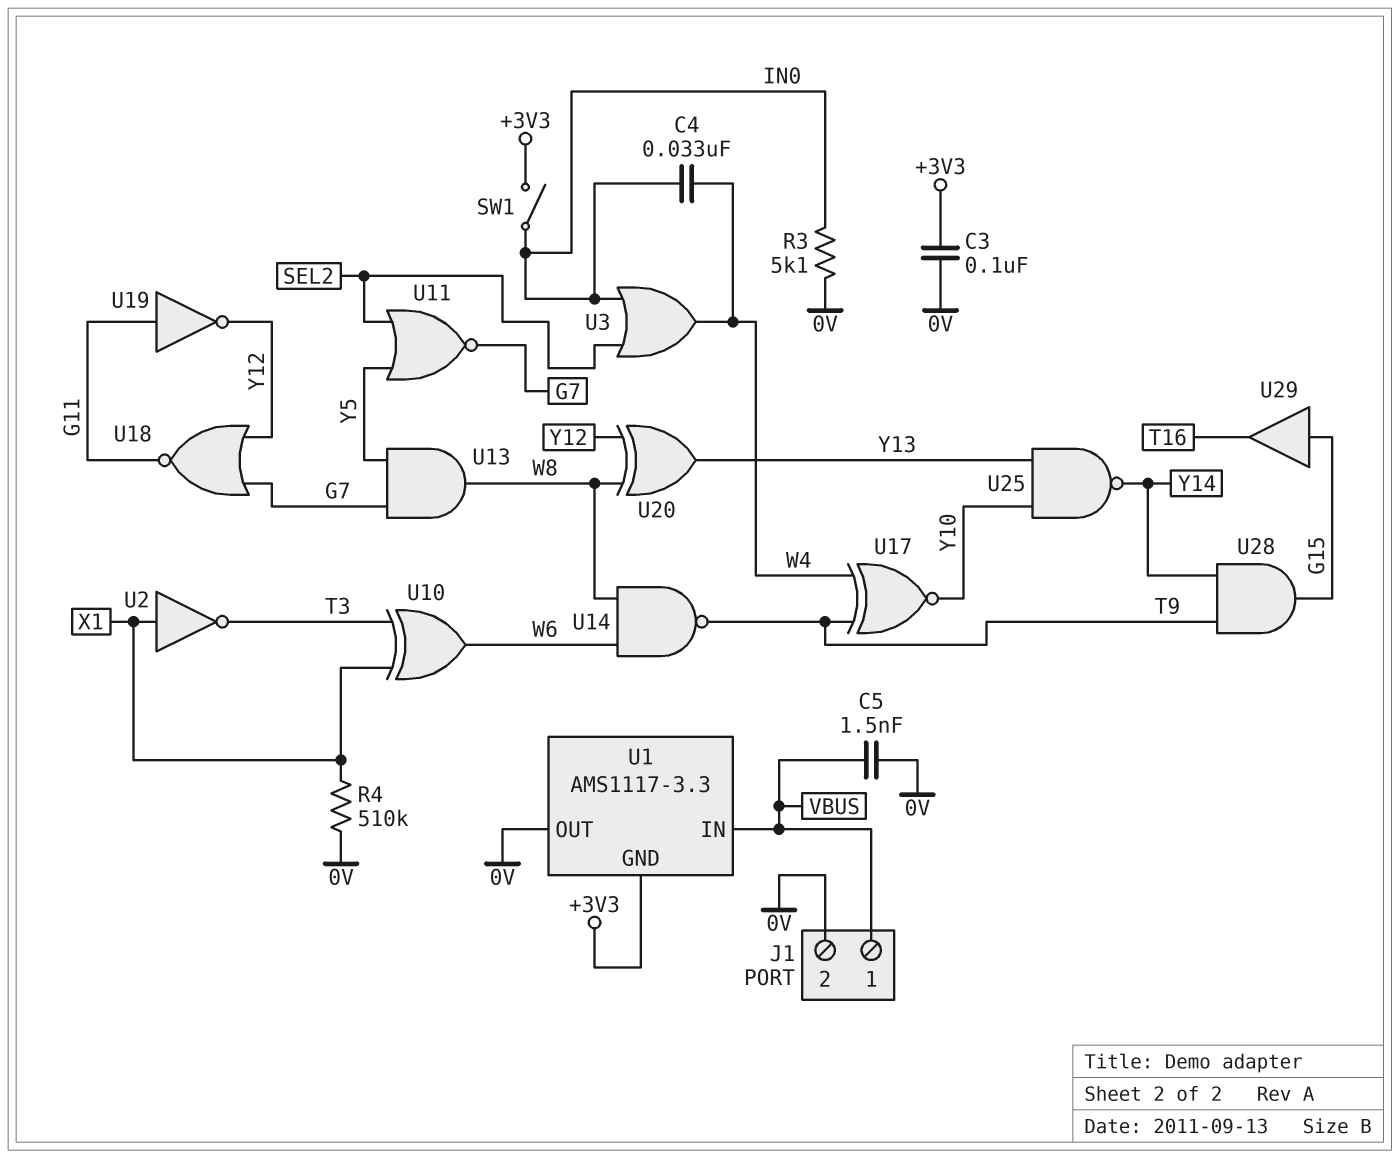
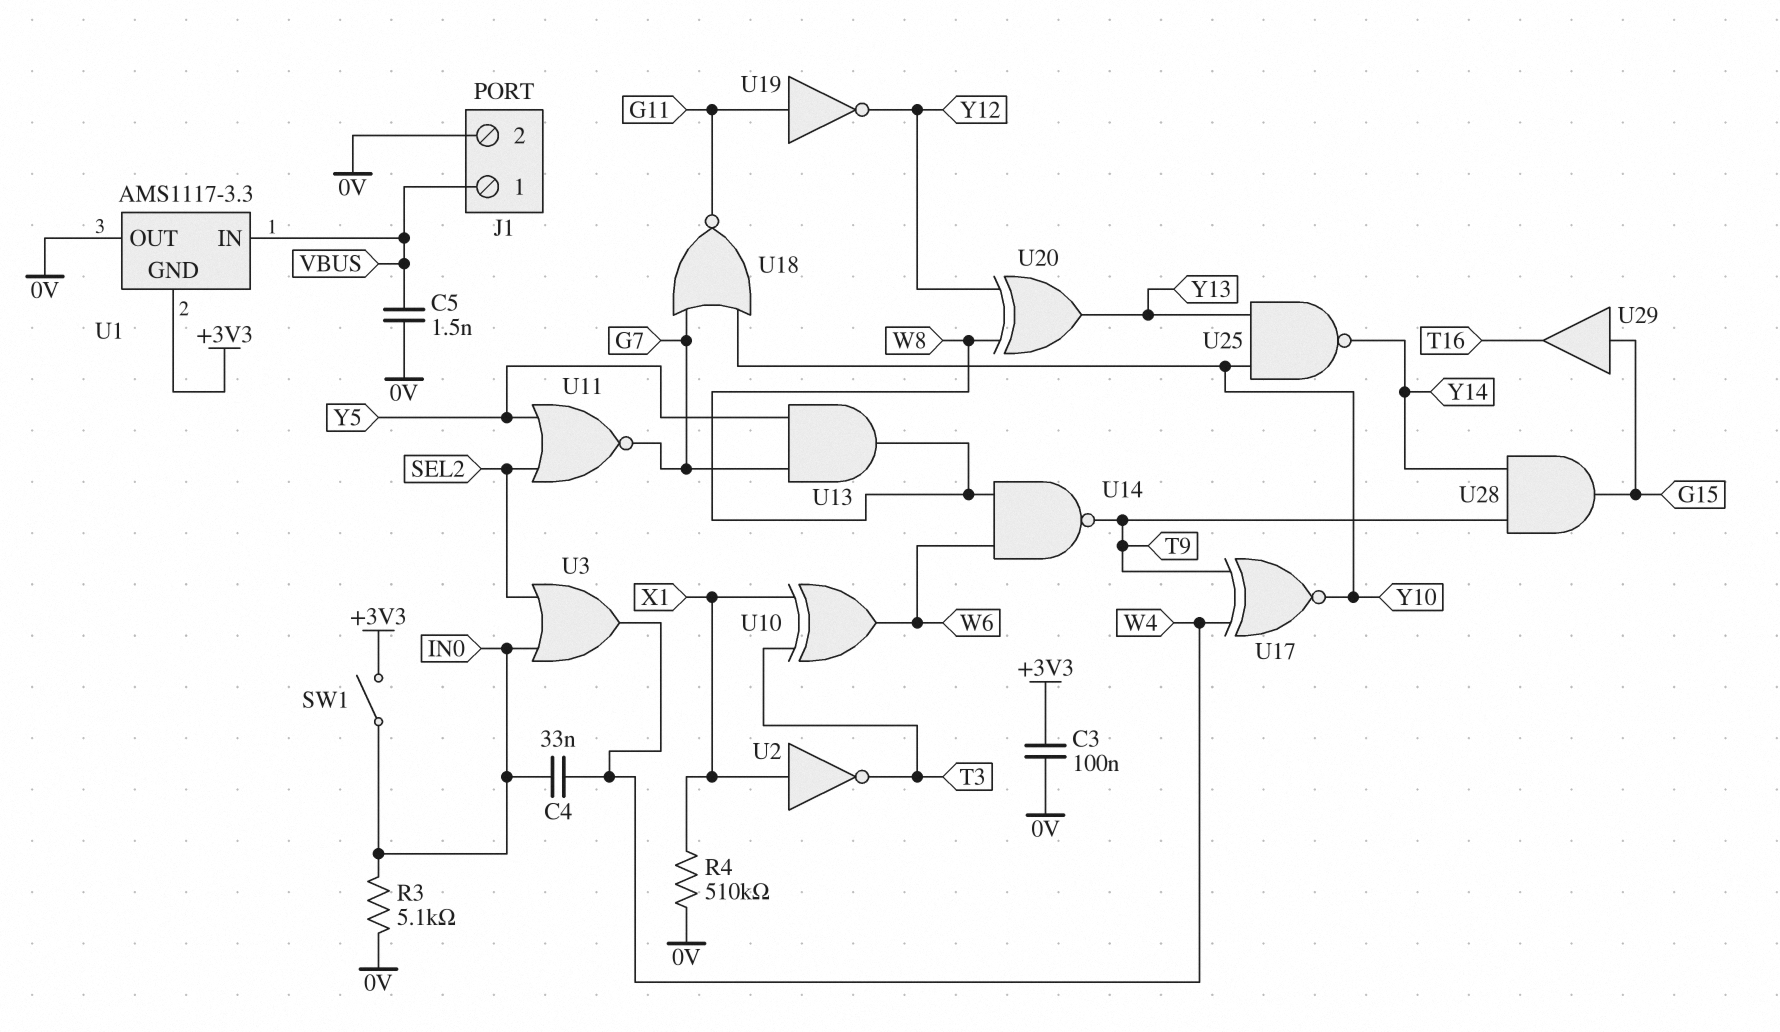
U18: NOR (in G7, in Y12, out G11) -> NOR (in G7, in Y10, out G11)

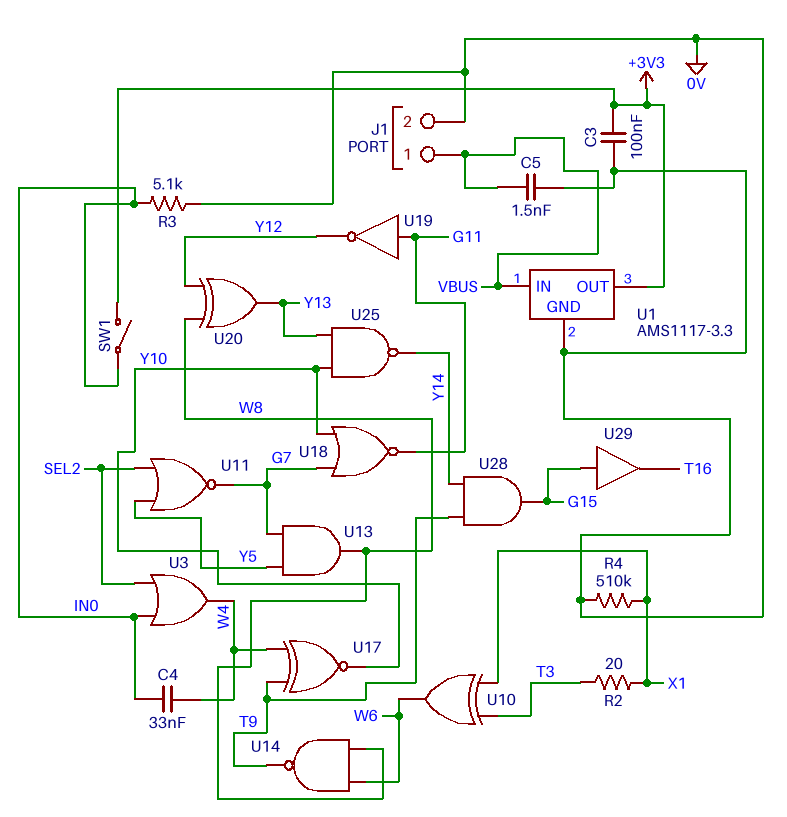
R2: none -> 20 (T3, X1)
U1 pin GND: +3V3 -> 0V
U1 pin OUT: 0V -> +3V3
U2: NOT (in X1, out T3) -> none

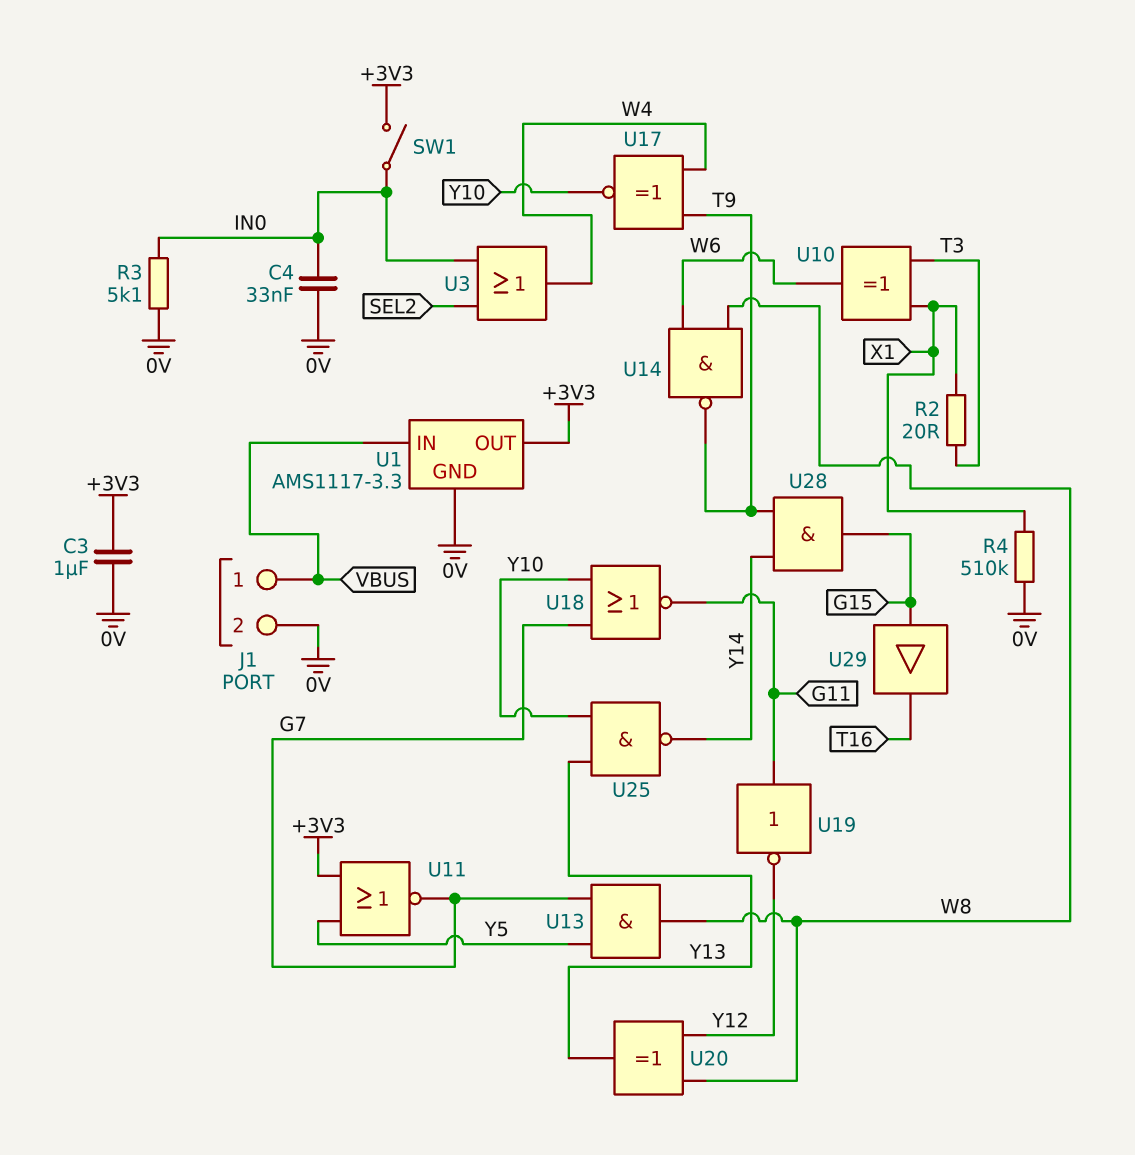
C3: 100nF (+3V3, 0V) -> 1uF (+3V3, 0V)
C4: 33nF (IN0, W4) -> 33nF (0V, IN0)
C5: 1.5nF (0V, VBUS) -> none
U11: NOR (in SEL2, in Y5, out G7) -> NOR (in +3V3, in Y5, out G7)

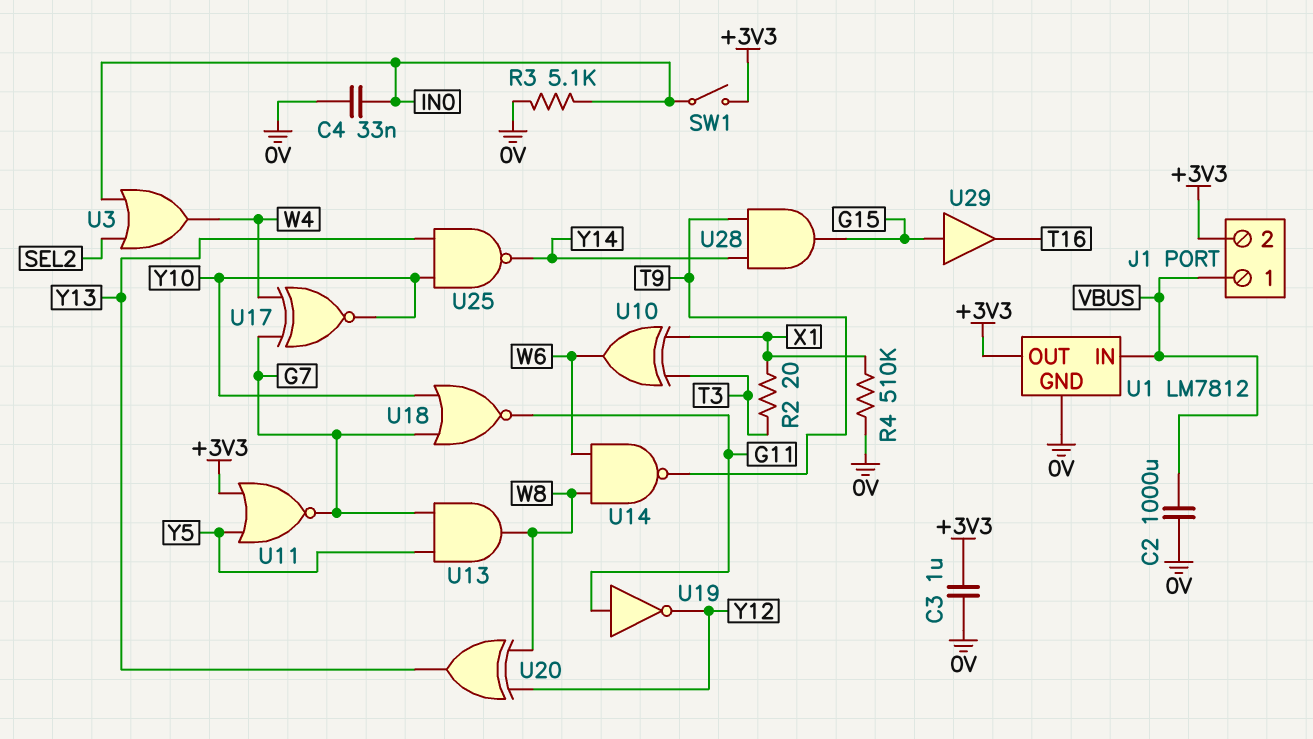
C2: none -> 1000uF (0V, VBUS)
J1 pin 2: 0V -> +3V3
U1: AMS1117-3.3 -> LM7812
U17: XNOR (in T9, in W4, out Y10) -> XNOR (in G7, in W4, out Y10)

